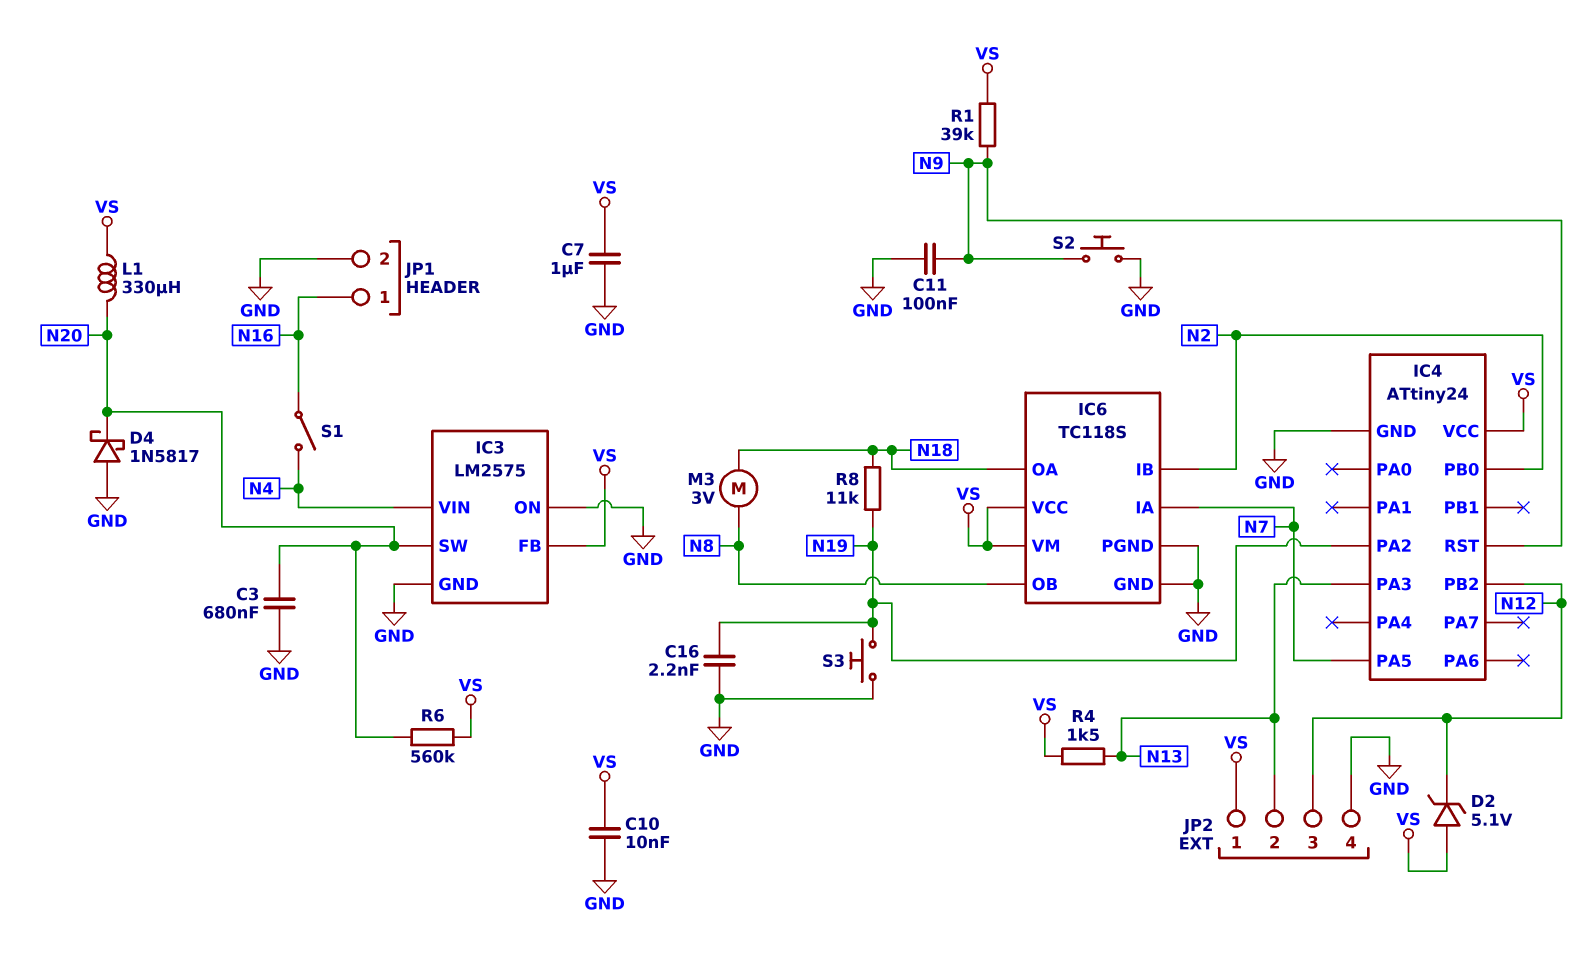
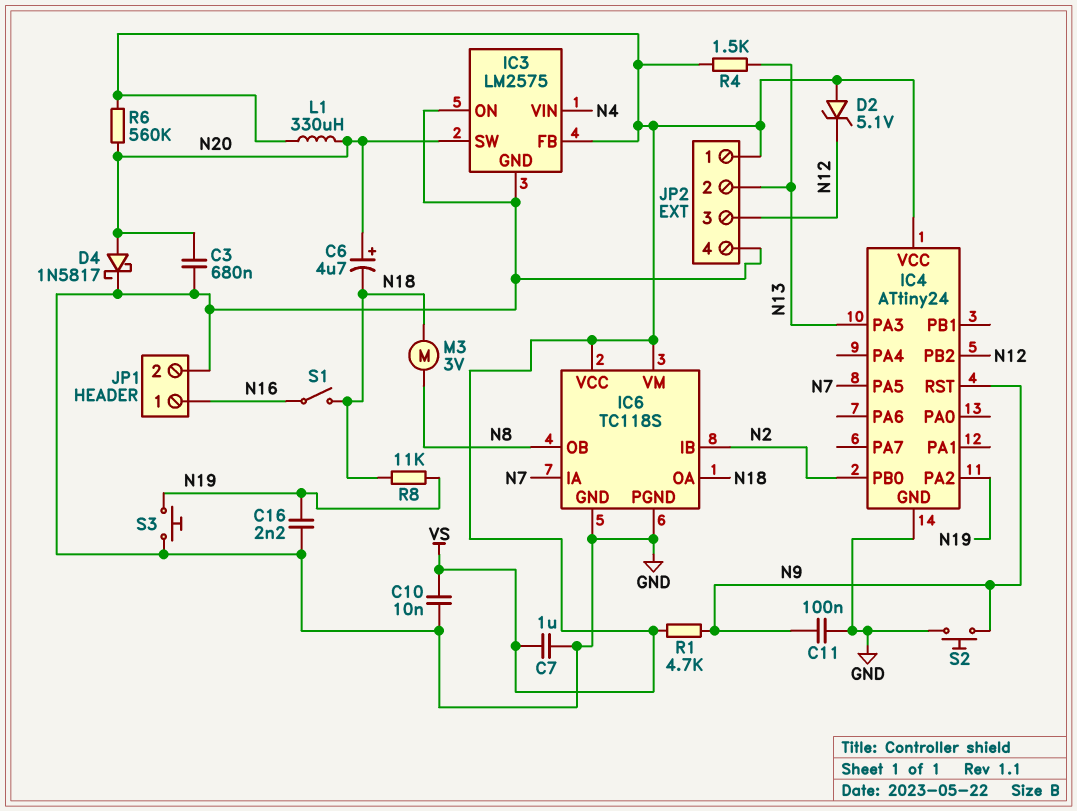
C6: none -> 4.7uF (plus N20, minus N18)
D4: schottky 1N5817 (A GND, K N20) -> schottky 1N5817 (A N20, K GND)
R1: 39k (N9, VS) -> 4.7k (N9, VS)
S1: switch (N4, N16) -> switch (N16, N18)

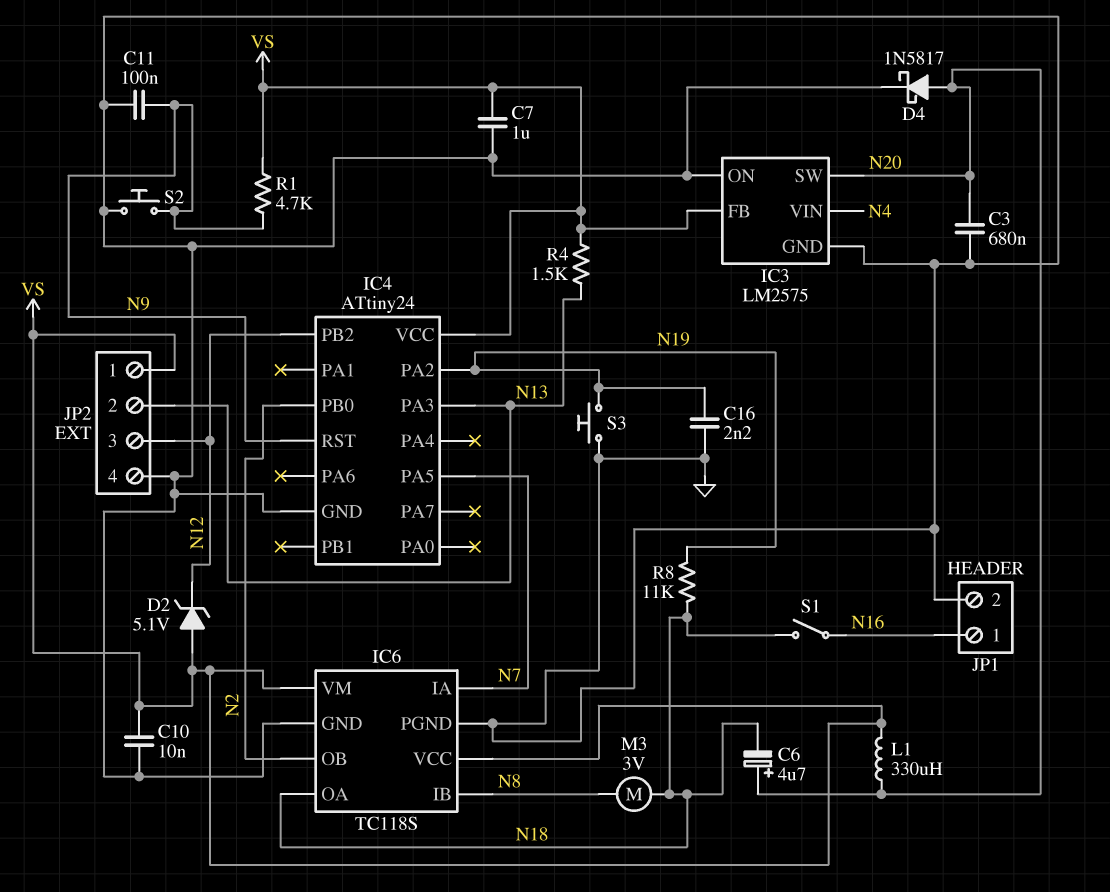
IC6 pin IB: N2 -> N8
IC6 pin OB: N8 -> N2
R6: 560k (N20, VS) -> none

